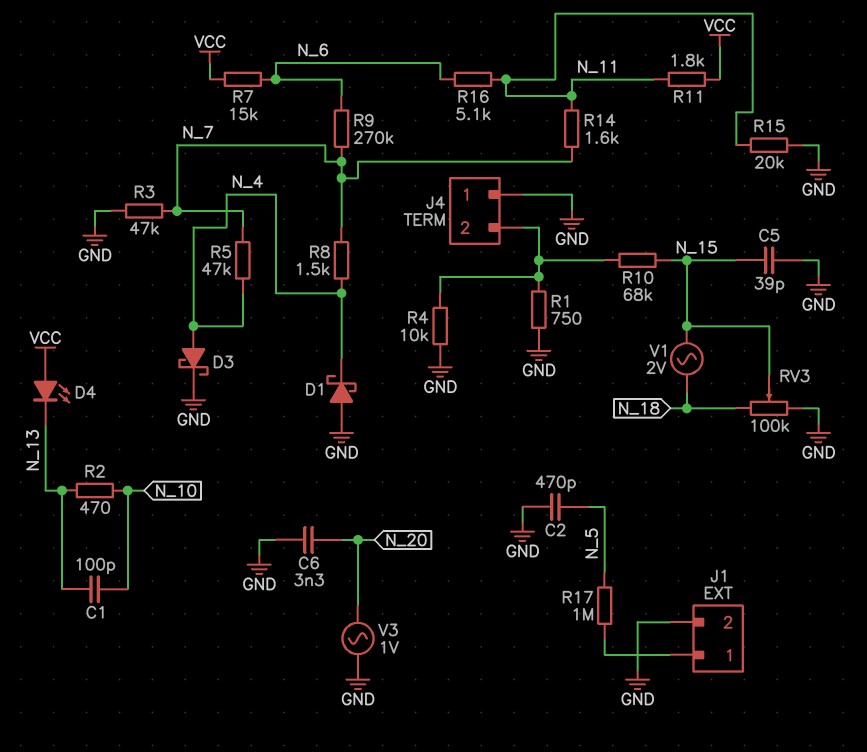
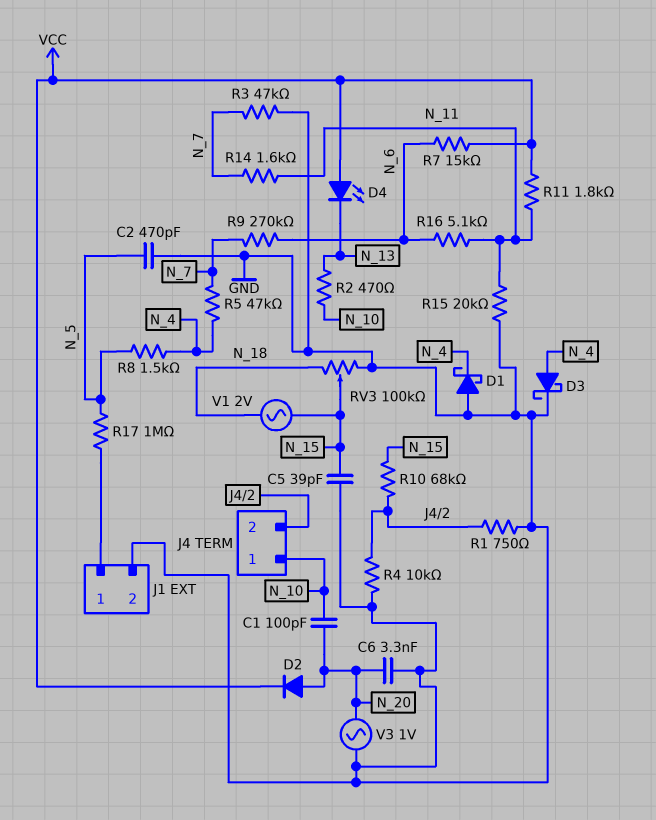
C1: 100pF (N_10, N_13) -> 100pF (N_10, N_20)
D2: none -> diode (A N_20, K VCC)
J4 pin 1: GND -> N_10
R8: 1.5k (N_4, N_7) -> 1.5k (N_4, N_5)

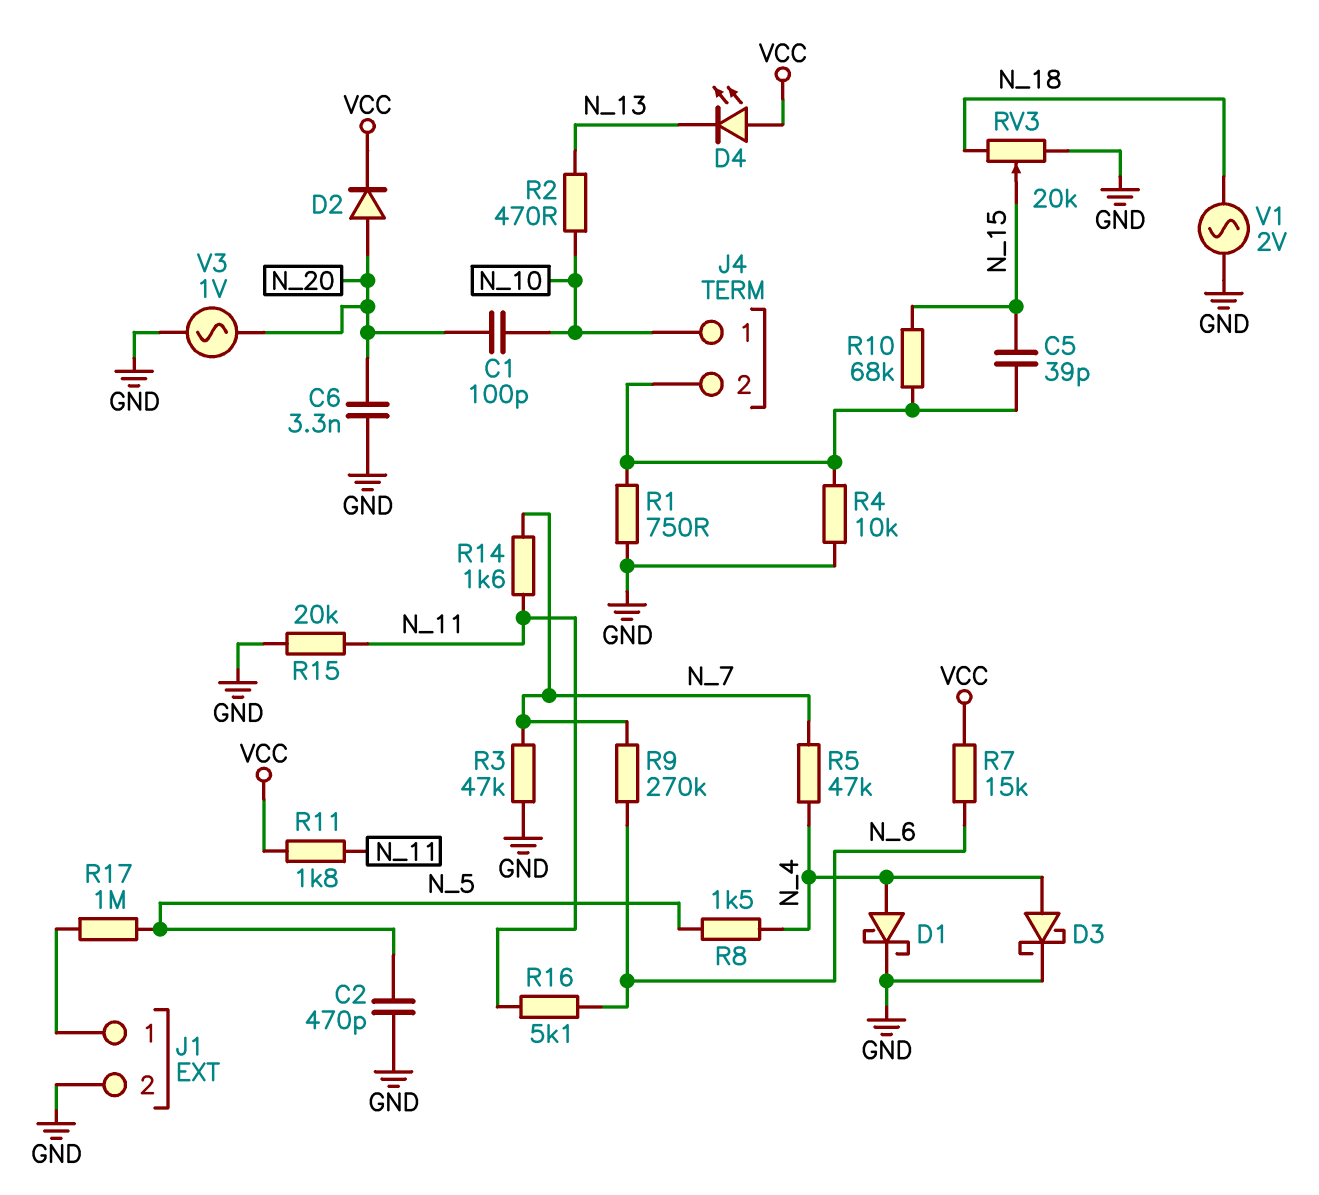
C5: 39pF (GND, N_15) -> 39pF (J4/2, N_15)
D1: schottky (A GND, K N_4) -> schottky (A N_4, K GND)
RV3: 100k (GND, N_18, wiper N_15) -> 20k (GND, N_18, wiper N_15)
V1: AC 2V (N_15, N_18) -> AC 2V (GND, N_18)

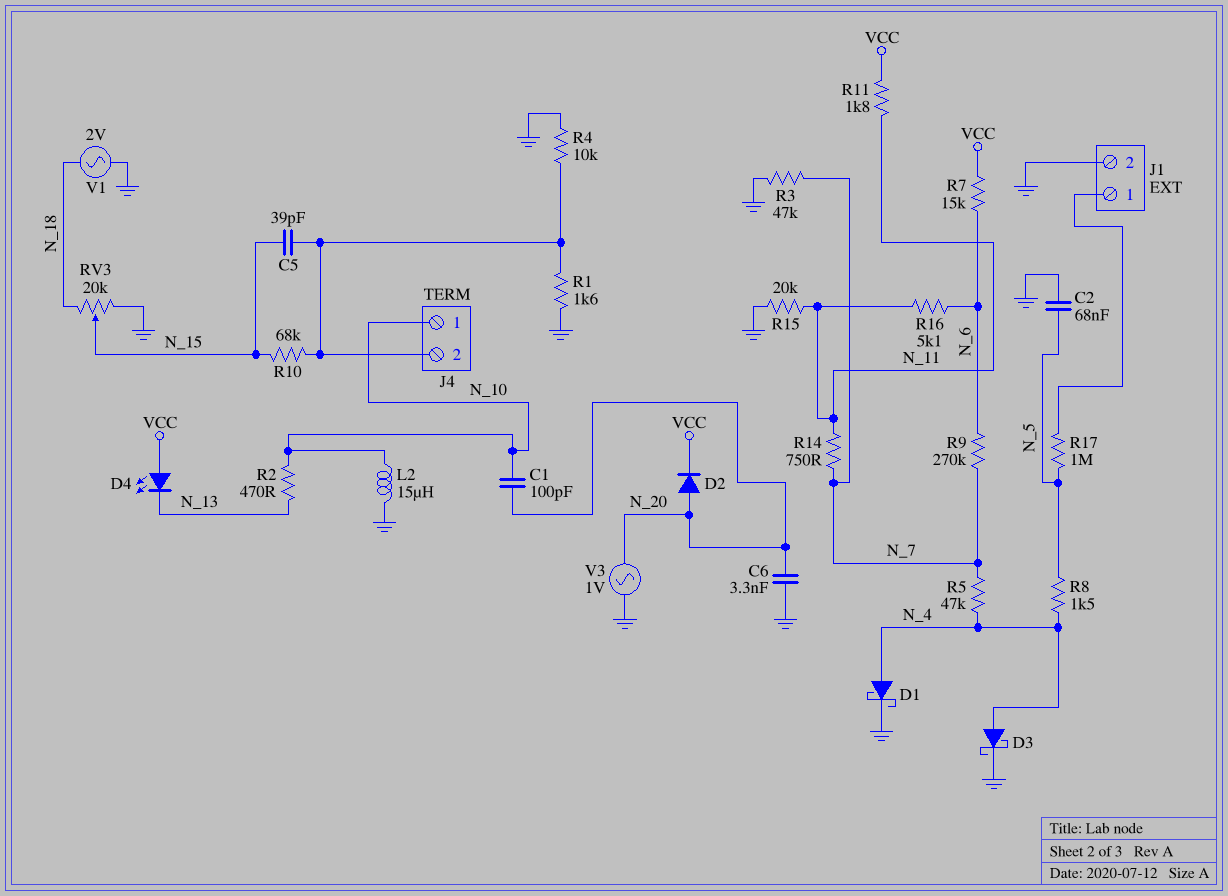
C2: 470pF (GND, N_5) -> 68nF (GND, N_5)
L2: none -> 15uH (GND, N_10)
R1: 750 (GND, J4/2) -> 1.6k (GND, J4/2)
R14: 1.6k (N_7, N_11) -> 750 (N_7, N_11)

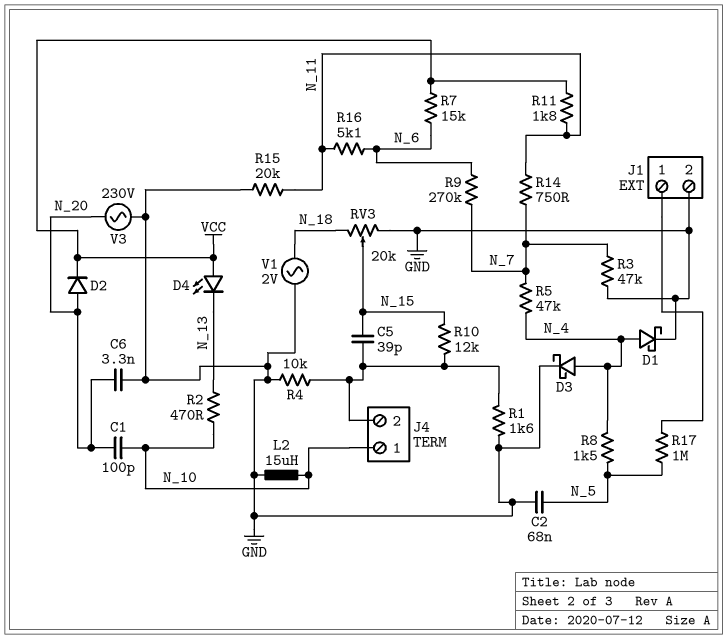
R10: 68k (J4/2, N_15) -> 12k (J4/2, N_15)
V3: AC 1V (GND, N_20) -> AC 230V (GND, N_20)

